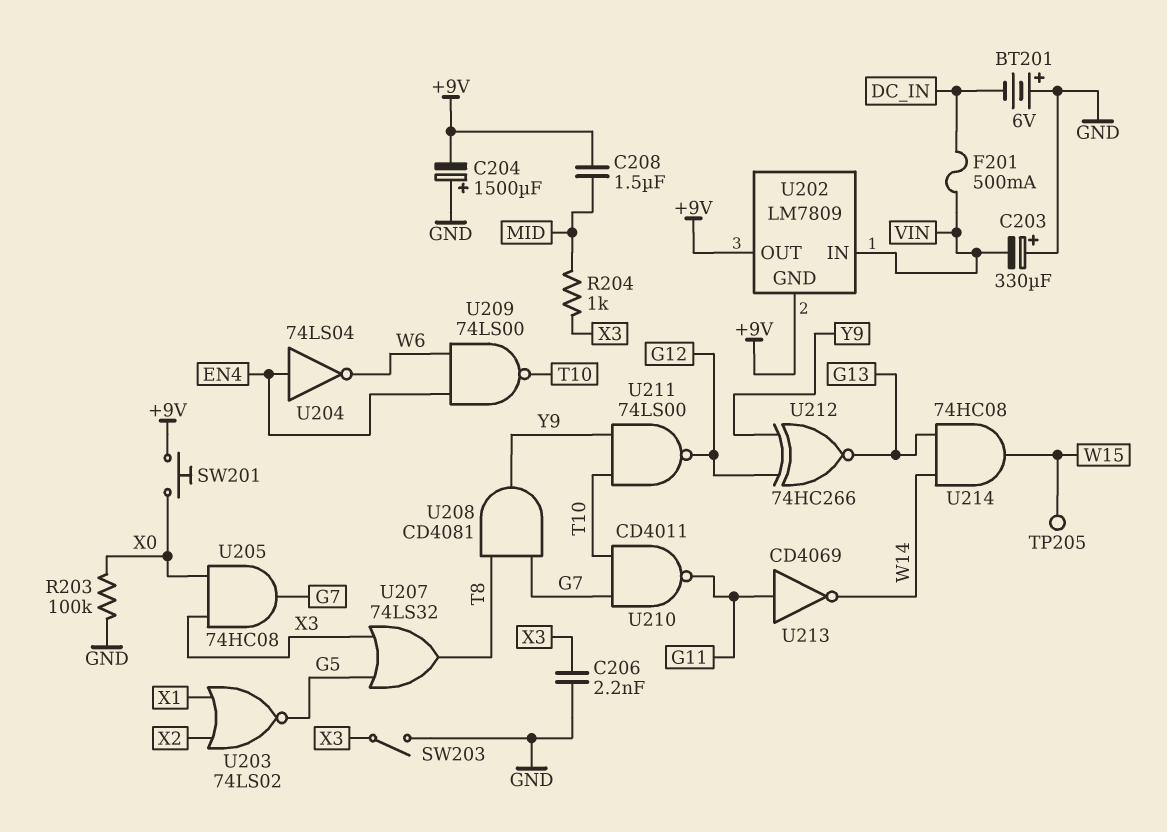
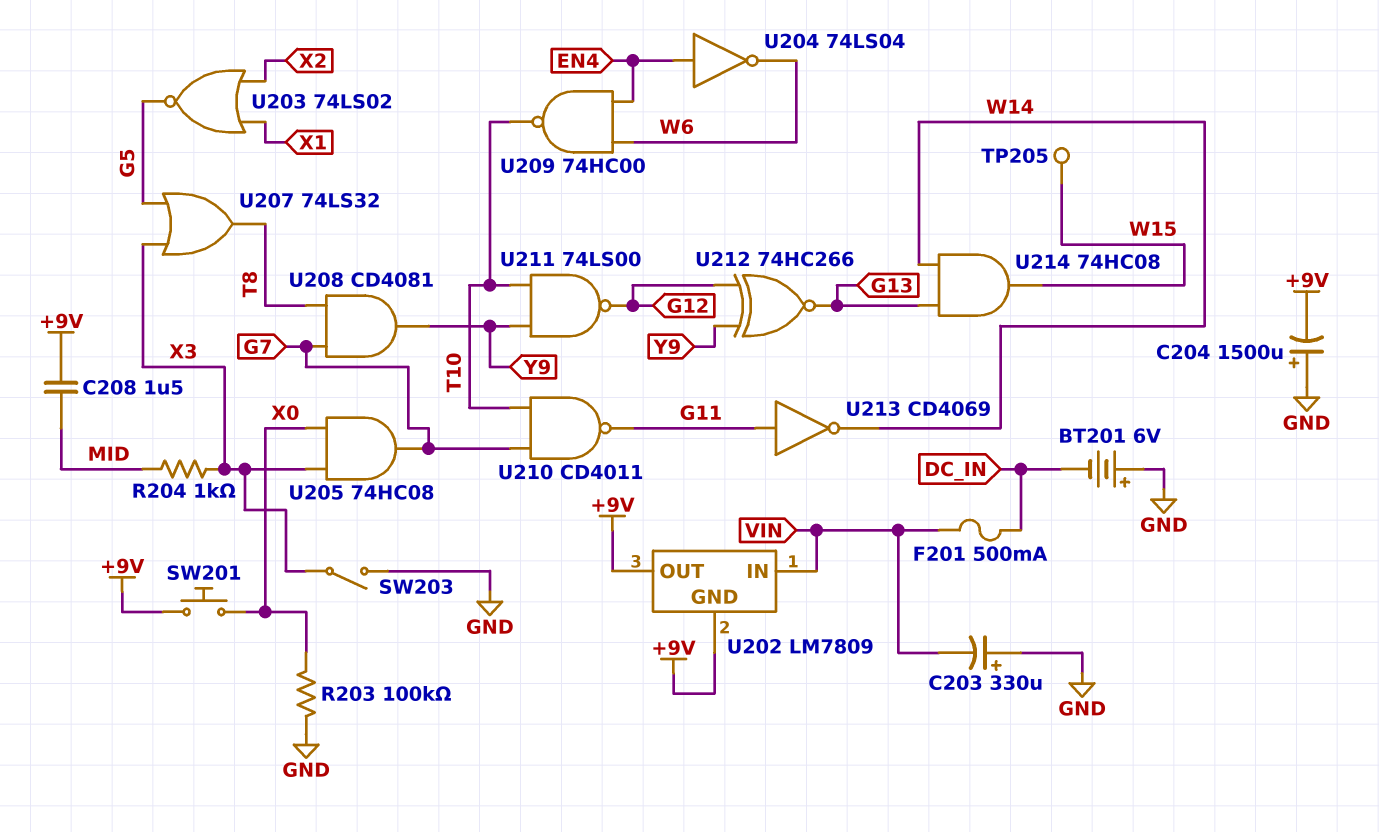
C206: 2.2nF (GND, X3) -> none
U209: NAND 74LS00 (in EN4, in W6, out T10) -> NAND 74HC00 (in EN4, in W6, out T10)

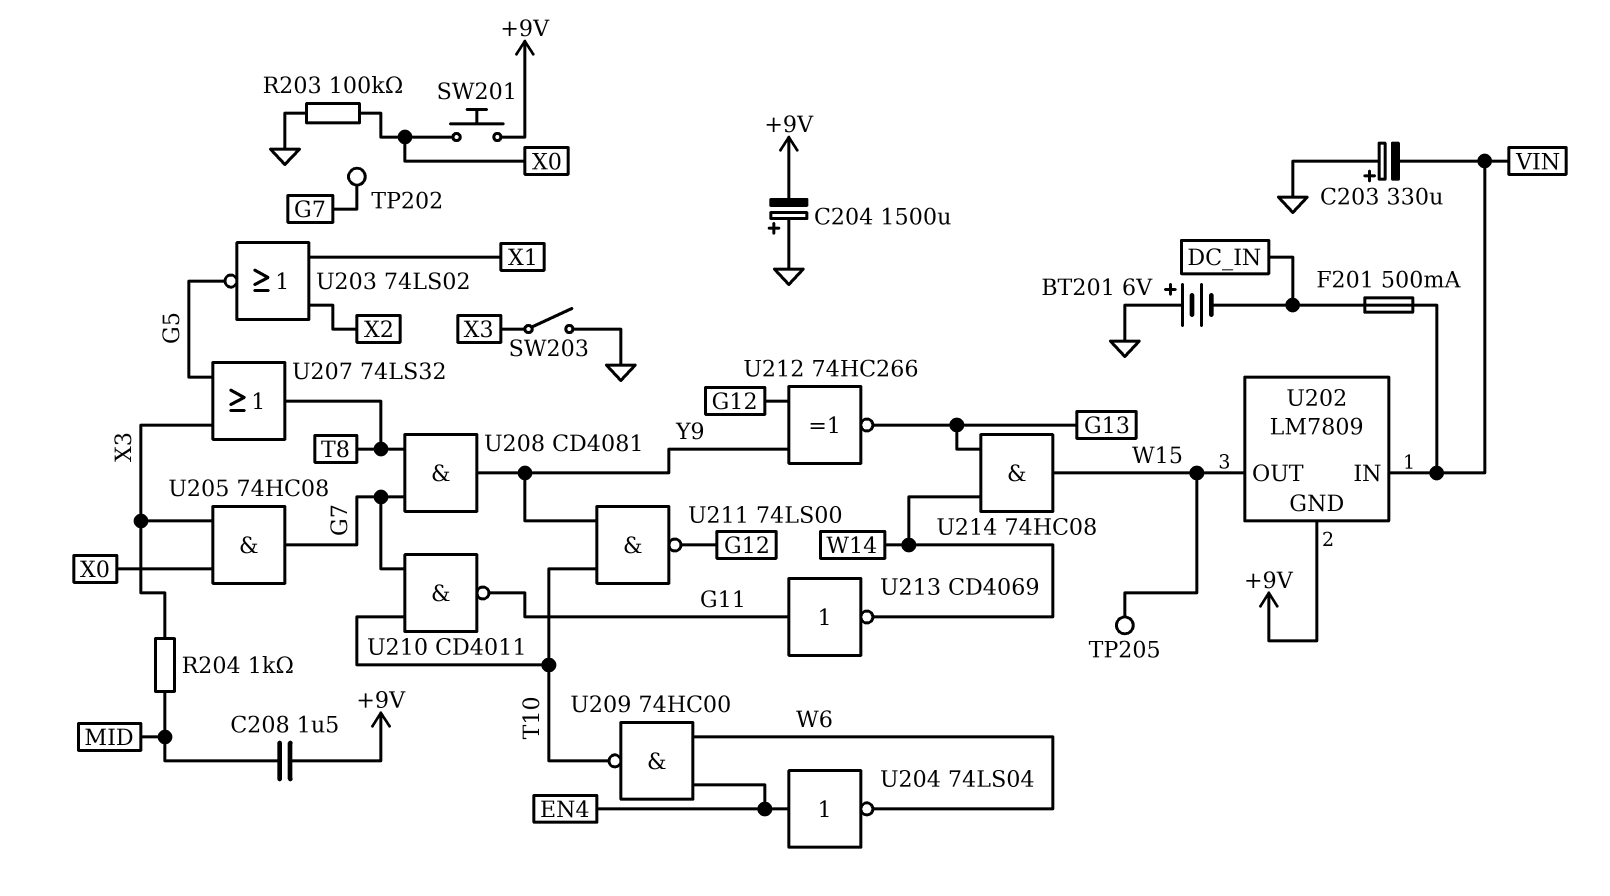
TP202: none -> test point (G7)
U202 pin OUT: +9V -> W15

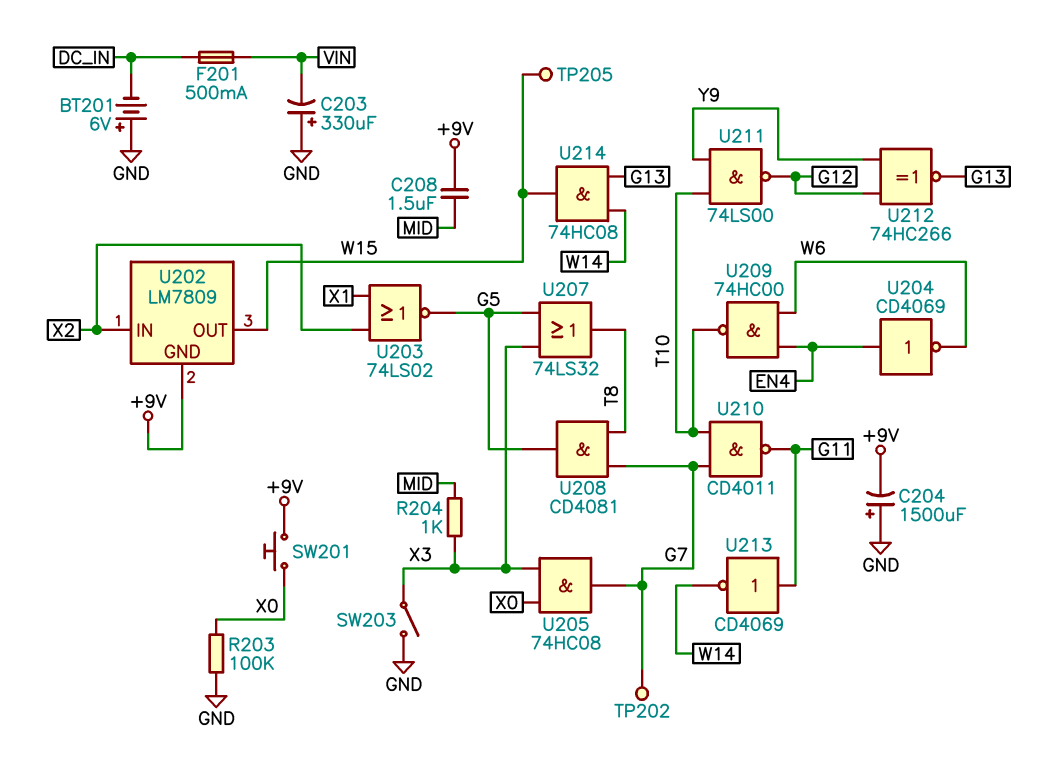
U202 pin IN: VIN -> X2
U204: NOT 74LS04 (in EN4, out W6) -> NOT CD4069 (in EN4, out W6)
U208: AND CD4081 (in G7, in T8, out Y9) -> AND CD4081 (in G7, in T8, out G5)

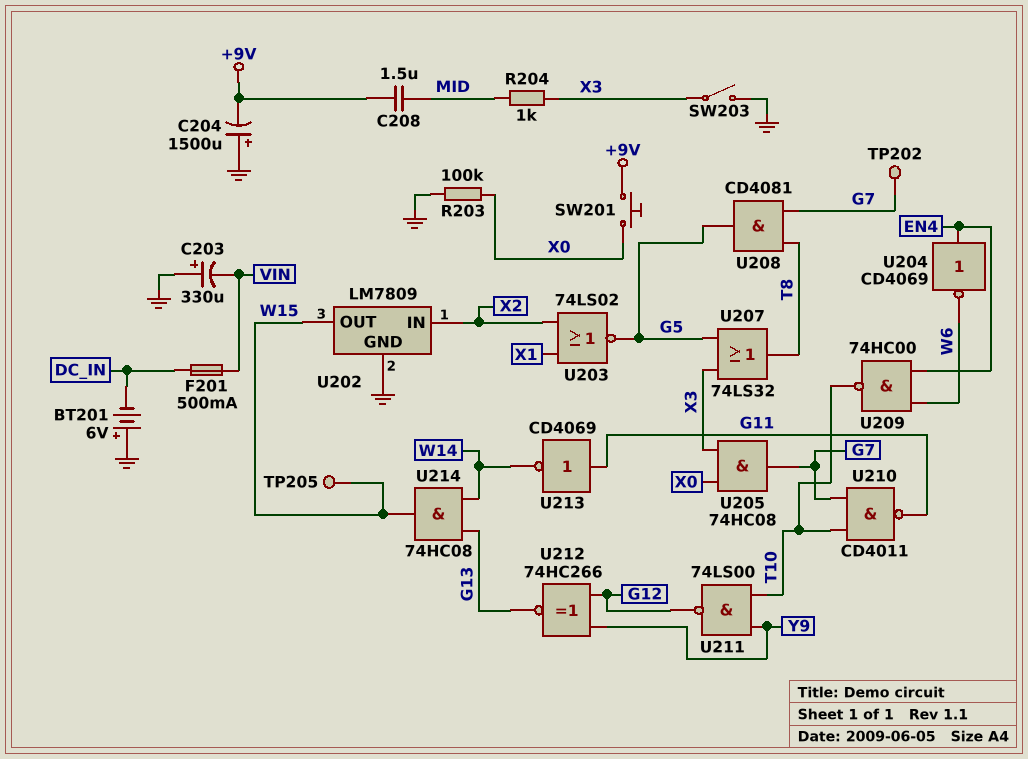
U202 pin GND: +9V -> GND

